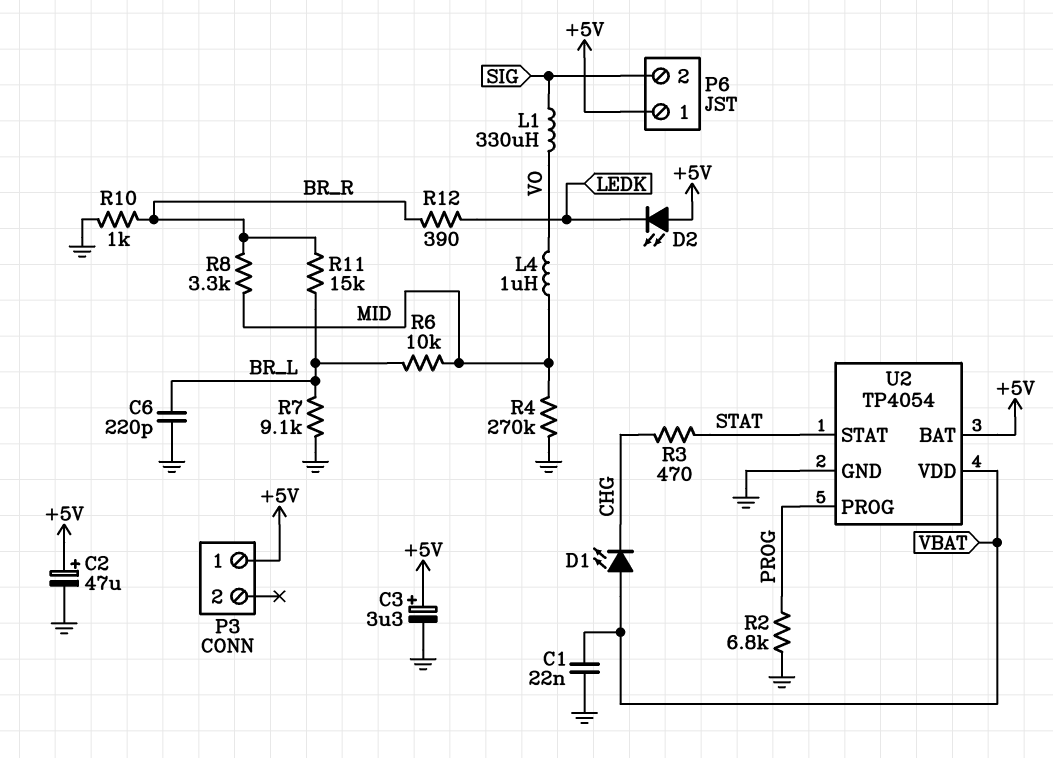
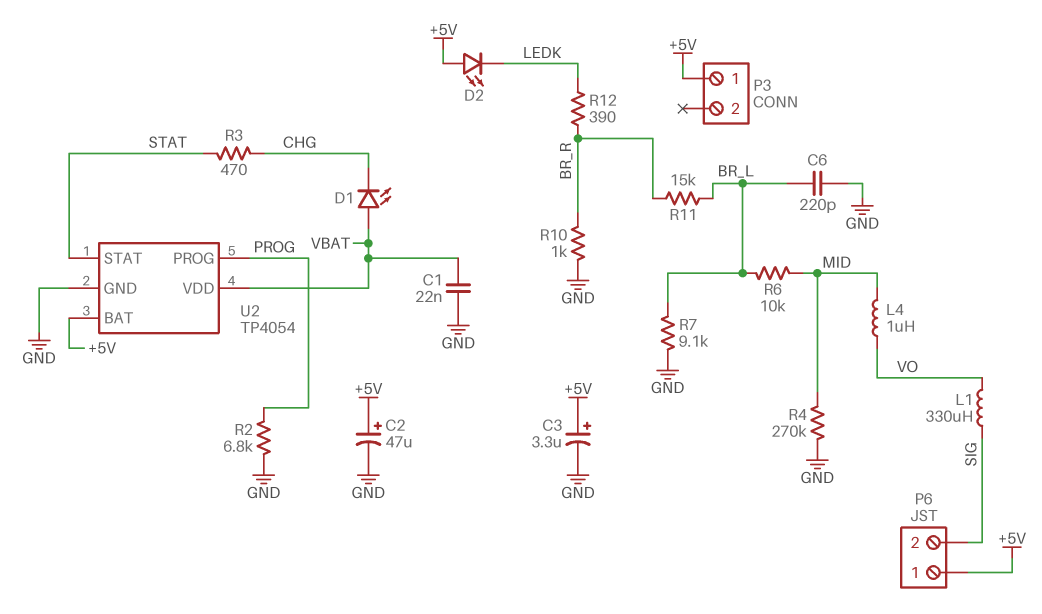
R8: 3.3k (BR_R, MID) -> none

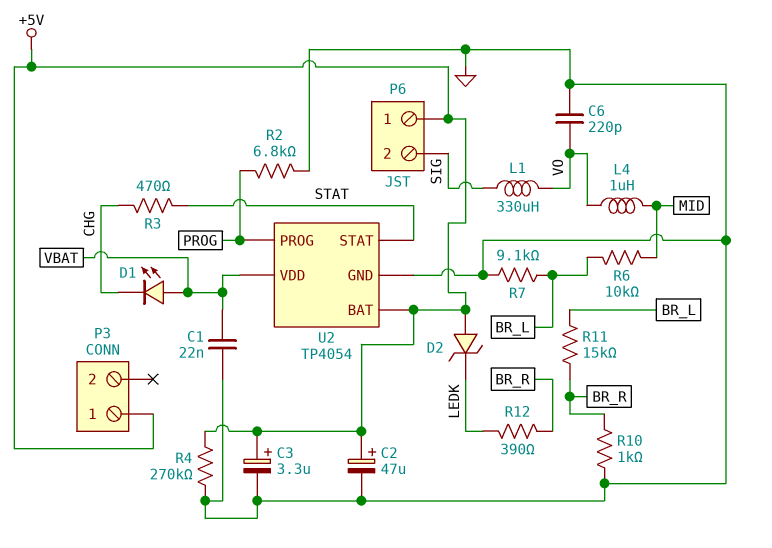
C6: 220pF (BR_L, GND) -> 220pF (GND, VO)
D2: LED (A +5V, K LEDK) -> zener (A +5V, K LEDK)
R4: 270k (GND, MID) -> 270k (+5V, GND)

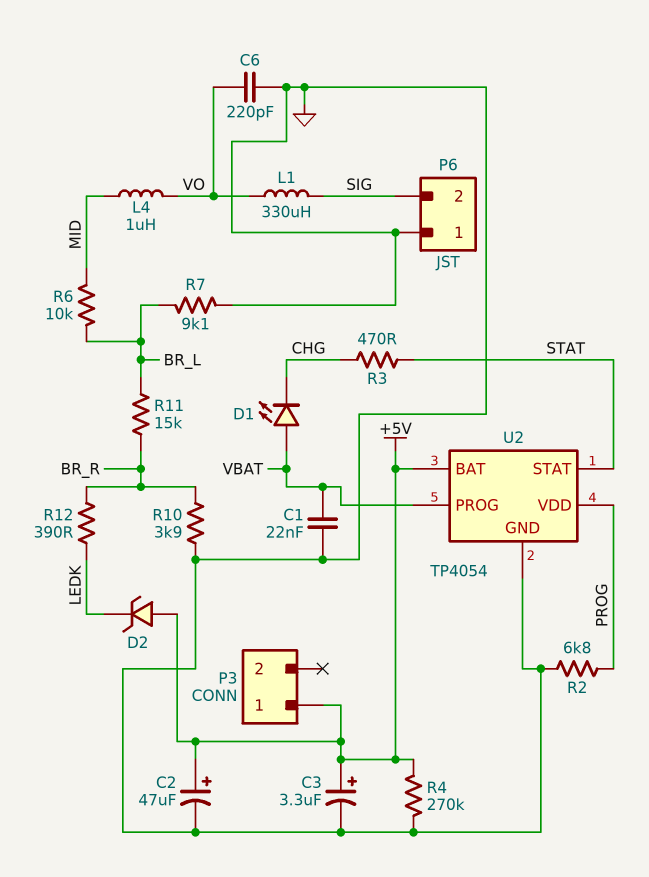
P6 pin 1: +5V -> GND
R10: 1k (BR_R, GND) -> 3.9k (BR_R, GND)
U2 pin PROG: PROG -> VBAT
U2 pin VDD: VBAT -> PROG

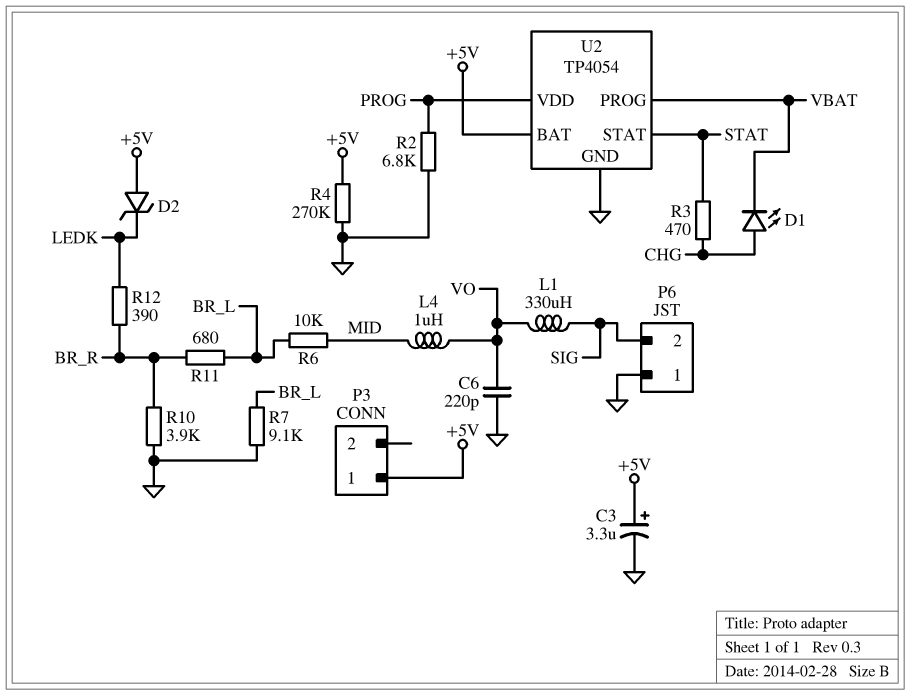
C1: 22nF (GND, VBAT) -> none
C2: 47uF (plus +5V, minus GND) -> none
D1: LED (A VBAT, K CHG) -> LED (A CHG, K VBAT)
R11: 15k (BR_L, BR_R) -> 680 (BR_L, BR_R)

